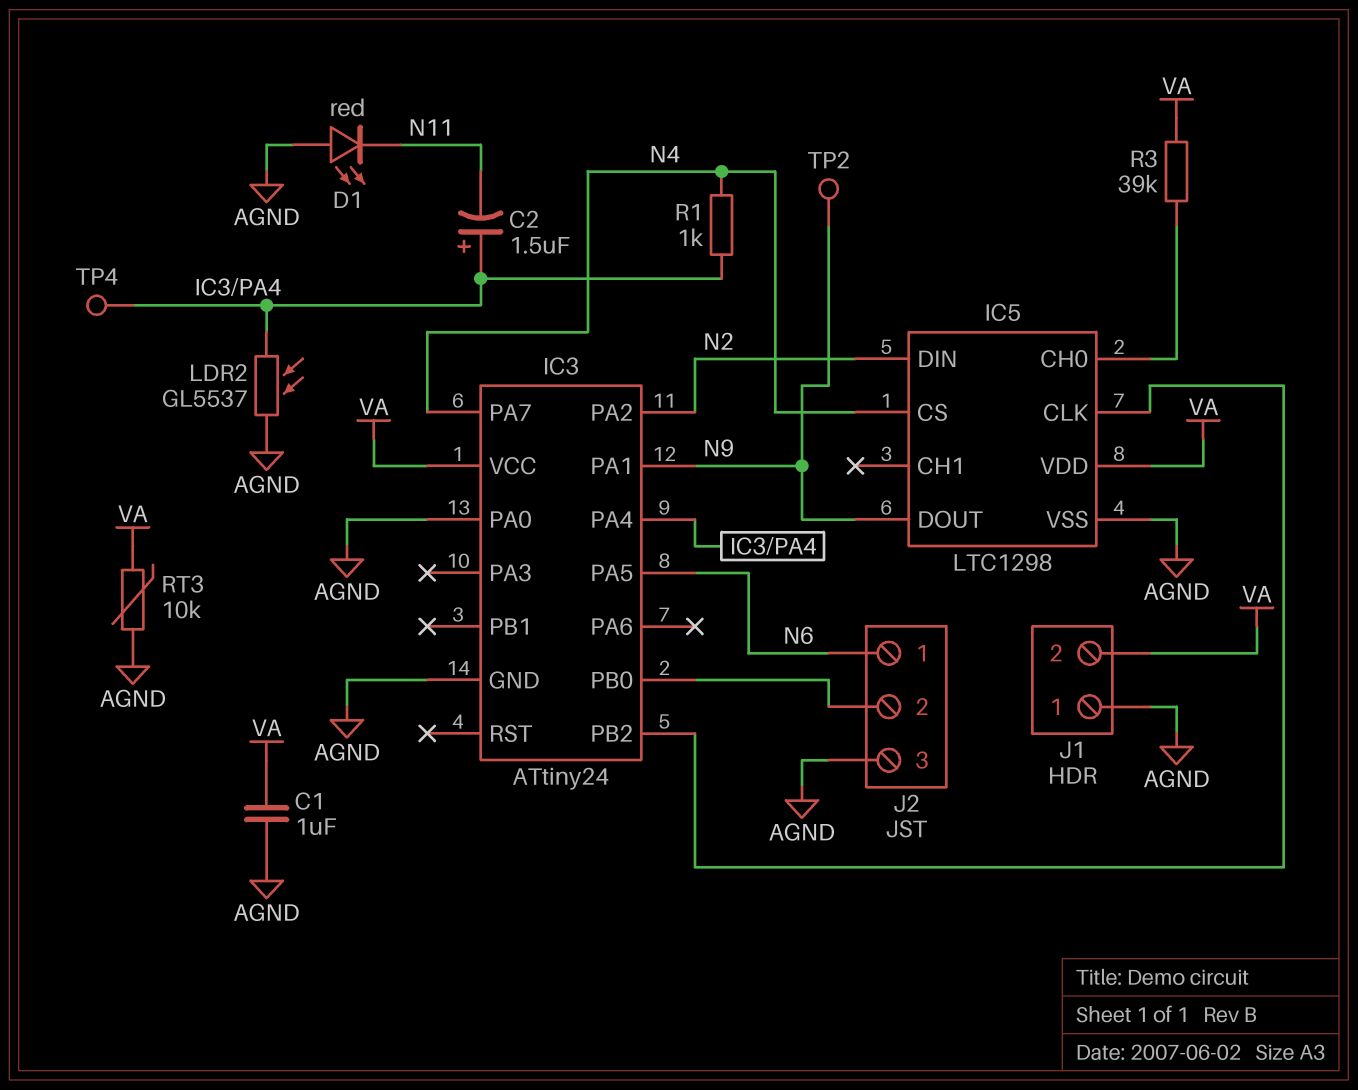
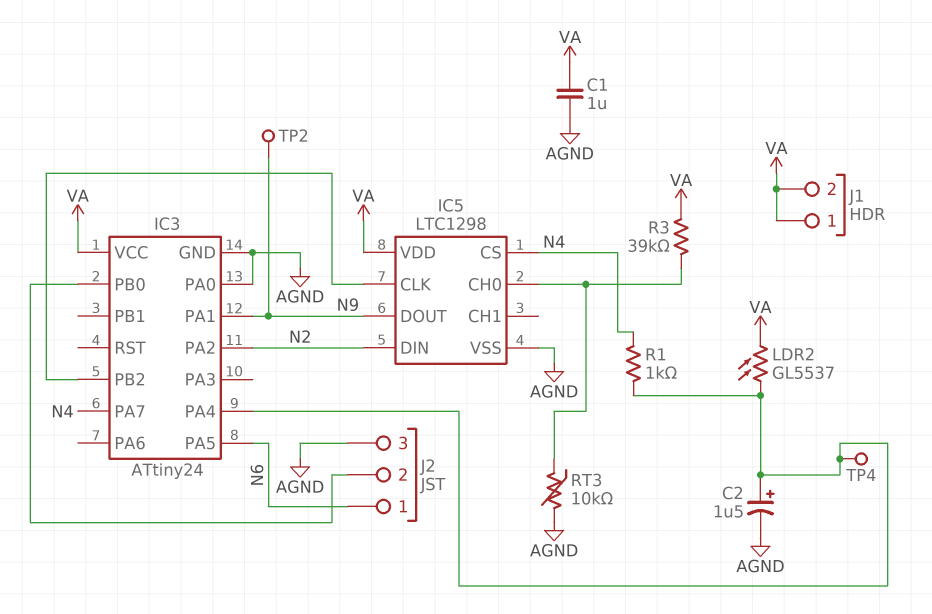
C2: 1.5uF (plus IC3/PA4, minus N11) -> 1.5uF (plus IC3/PA4, minus AGND)
D1: LED red (A AGND, K N11) -> none
J1 pin 1: AGND -> VA
LDR2: GL5537 (AGND, IC3/PA4) -> GL5537 (IC3/PA4, VA)
RT3: 10k (AGND, VA) -> 10k (AGND, IC5/CH0)

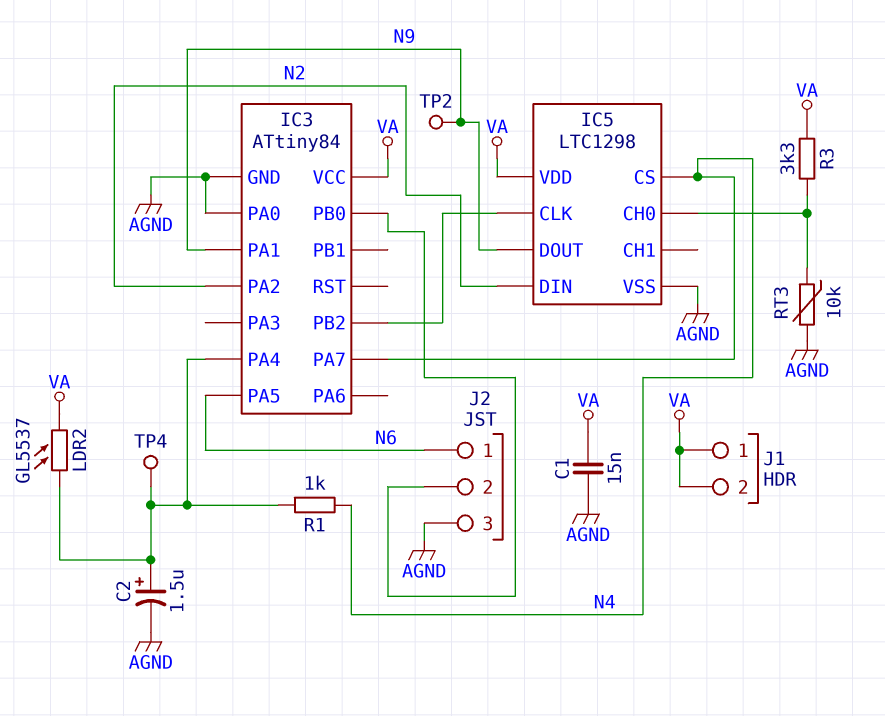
C1: 1uF (AGND, VA) -> 15nF (AGND, VA)
IC3: ATtiny24 -> ATtiny84
R3: 39k (IC5/CH0, VA) -> 3.3k (IC5/CH0, VA)

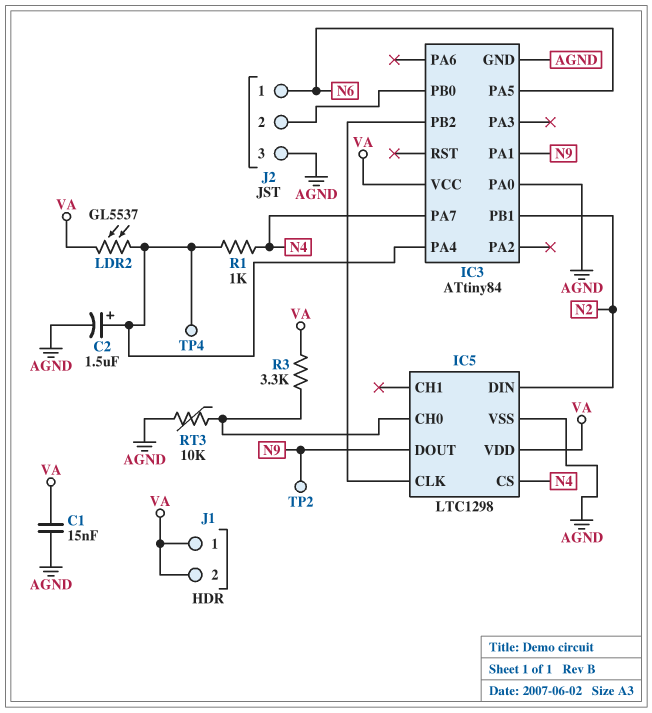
IC3 pin PA2: N2 -> none
IC3 pin PB1: none -> N2

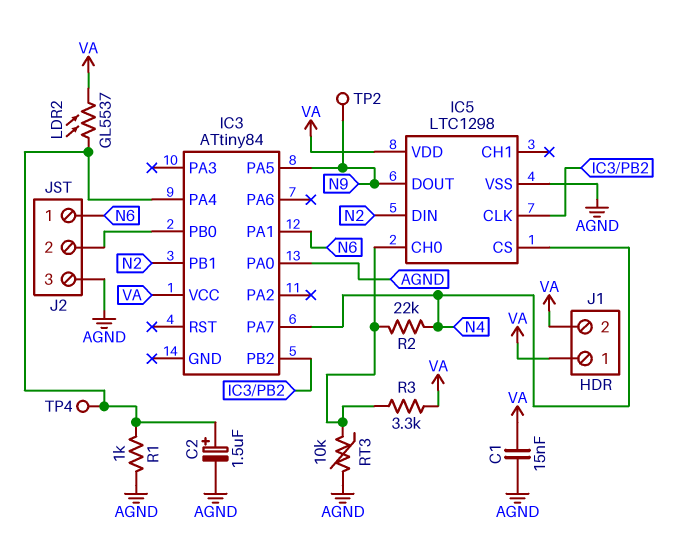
IC3 pin GND: AGND -> none
IC3 pin PA1: N9 -> N6
IC3 pin PA5: N6 -> N9
R1: 1k (IC3/PA4, N4) -> 1k (AGND, IC3/PA4)
R2: none -> 22k (IC5/CH0, N4)

